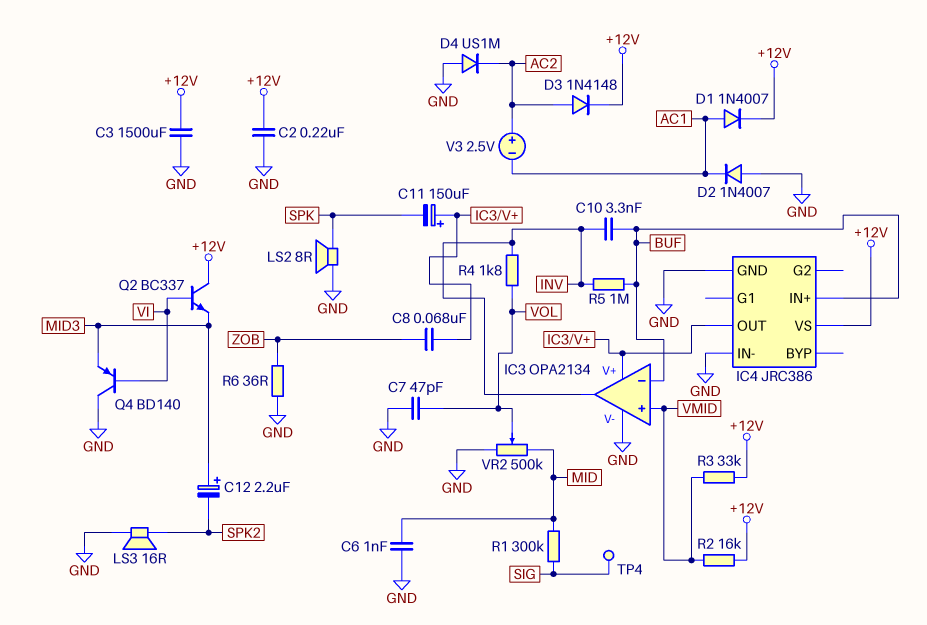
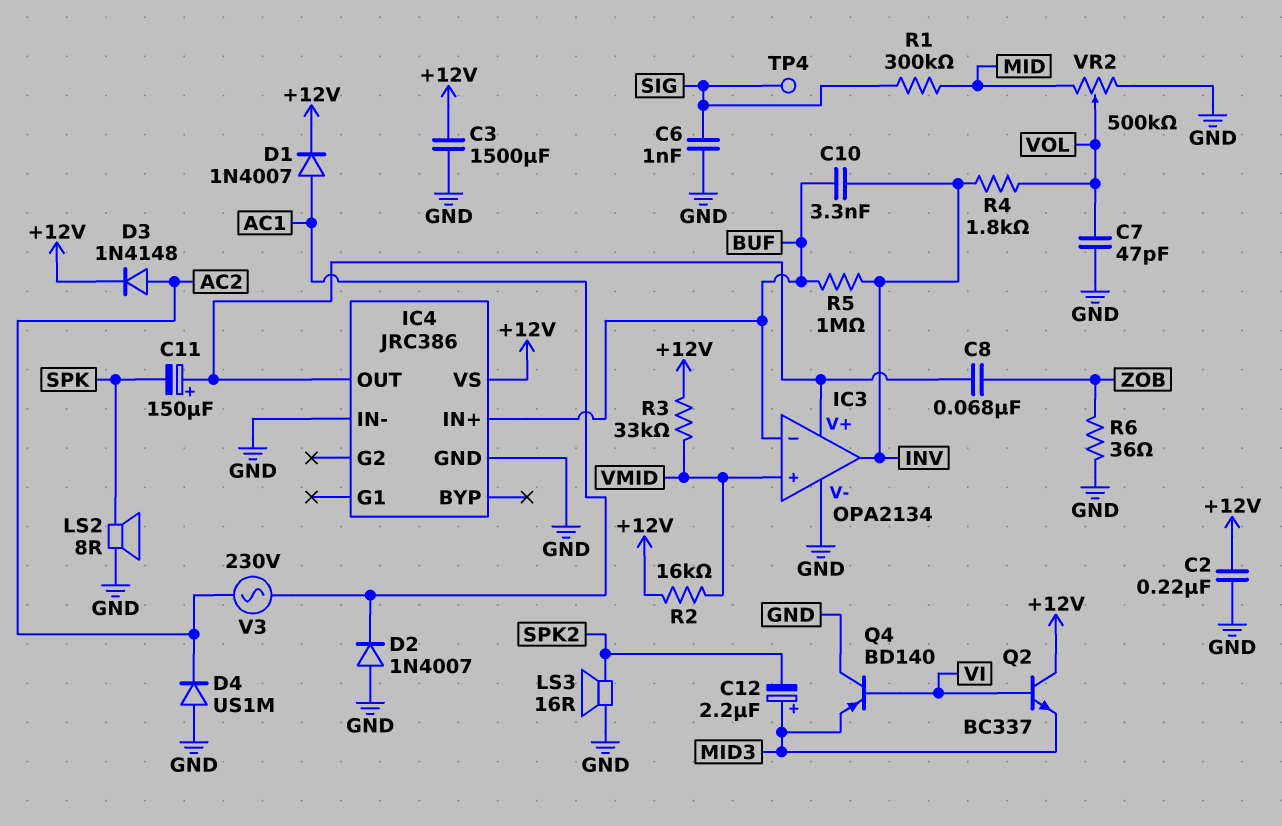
C6: 1nF (GND, MID) -> 1nF (GND, SIG)
V3: 2.5V (plus AC2, minus AC1) -> AC 230V (AC1, AC2)

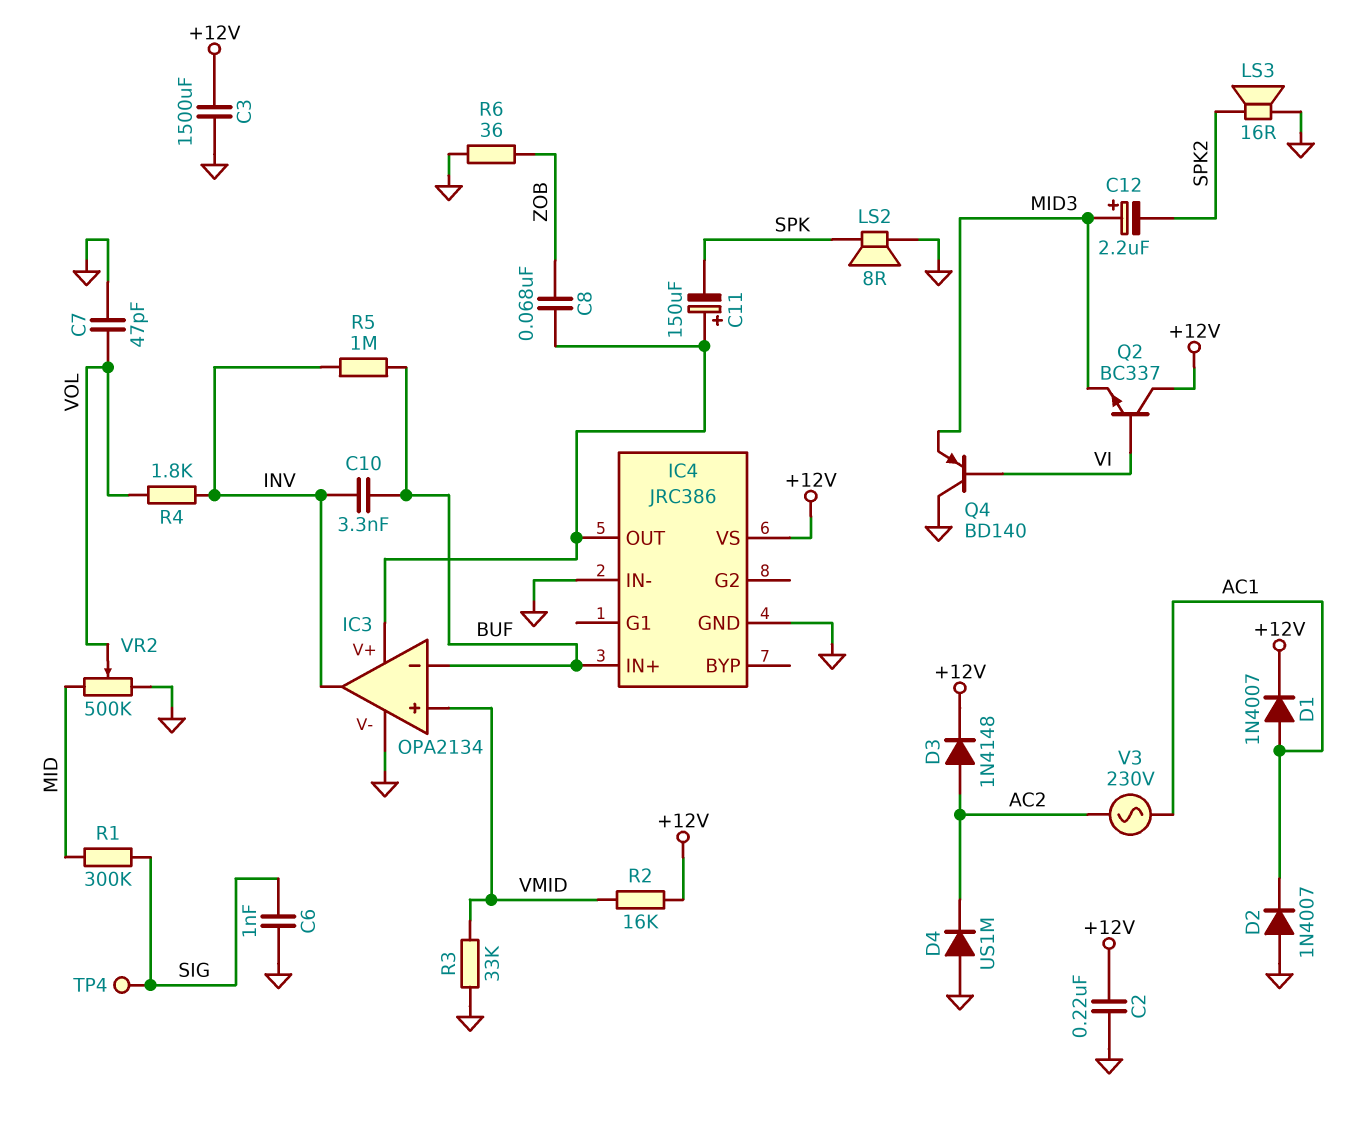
R3: 33k (+12V, VMID) -> 33k (GND, VMID)

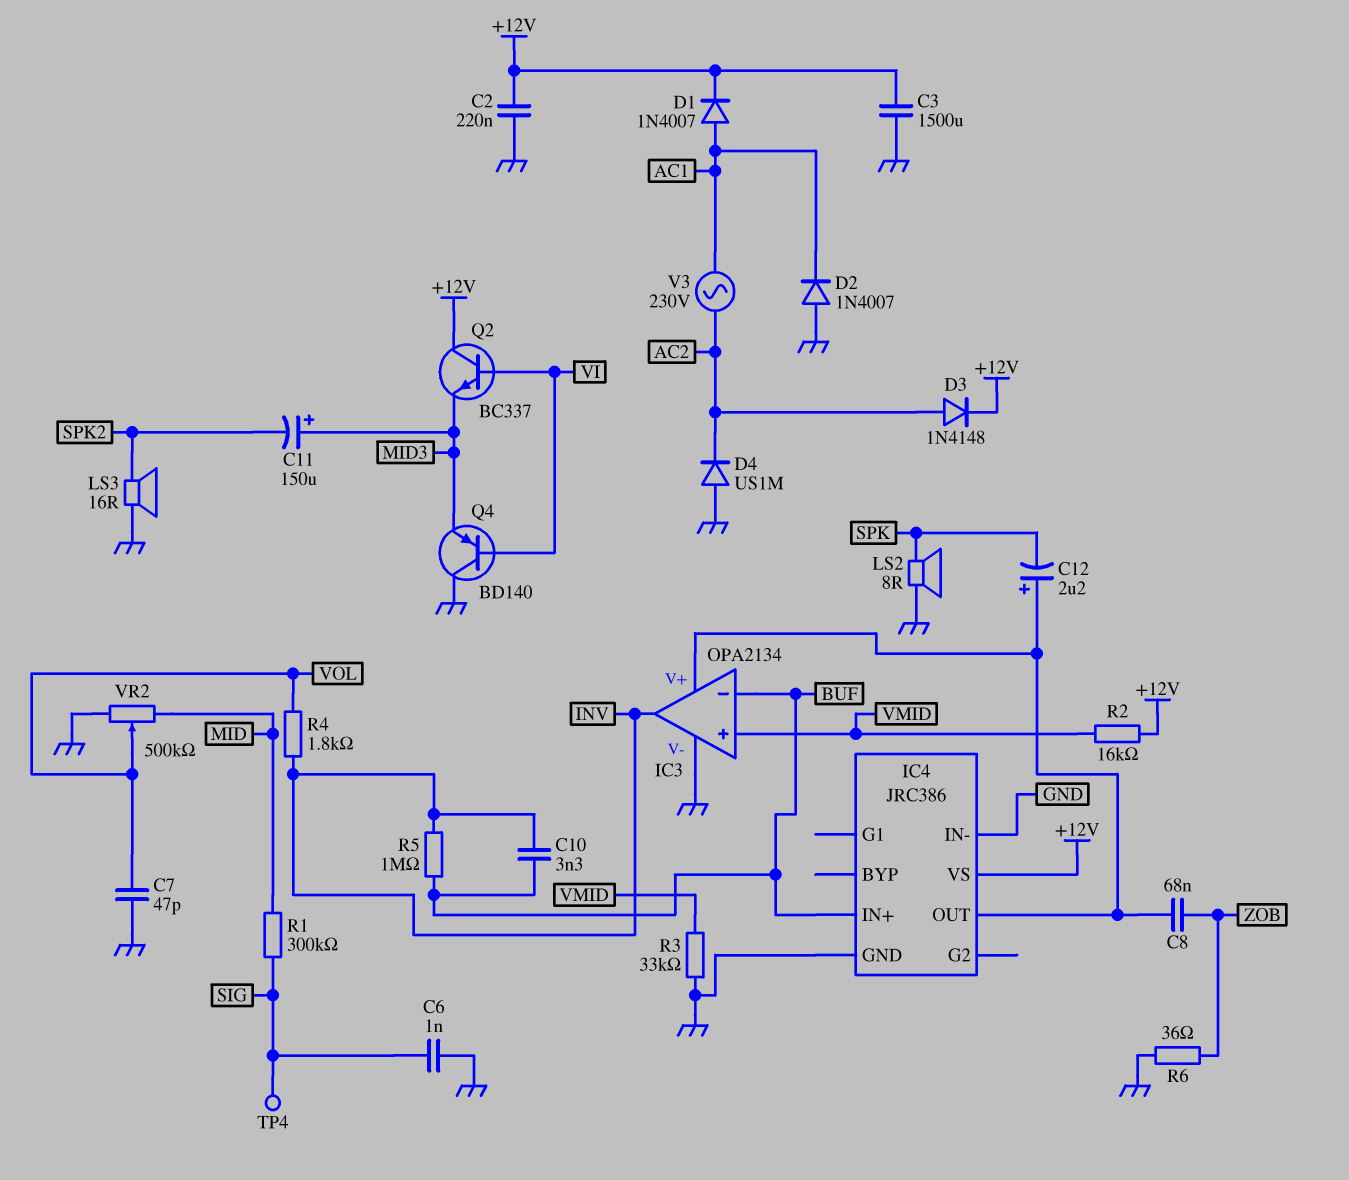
C11: 150uF (plus IC3/V+, minus SPK) -> 150uF (plus MID3, minus SPK2)
C12: 2.2uF (plus MID3, minus SPK2) -> 2.2uF (plus IC3/V+, minus SPK)

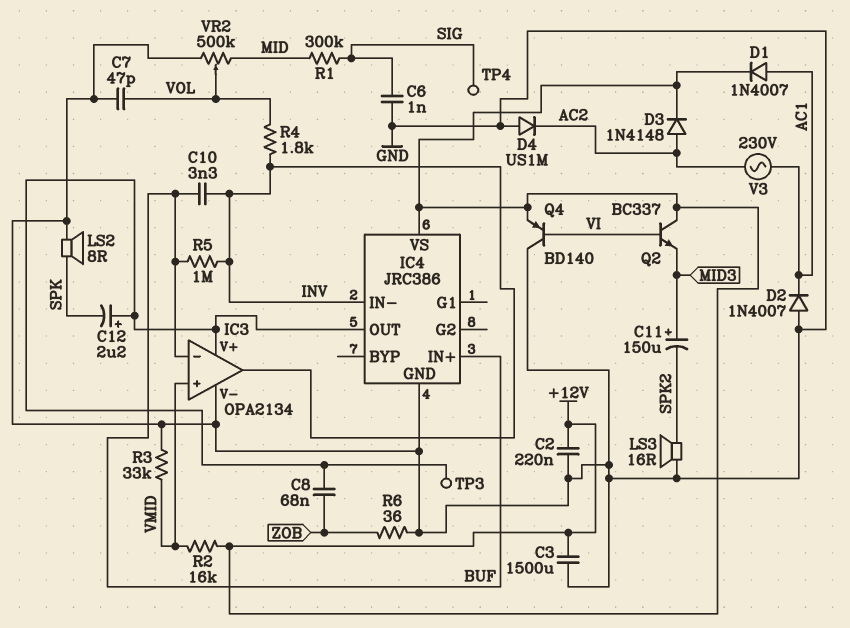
IC4 pin IN-: GND -> INV
Q4: PNP BD140 (B VI, C GND, E MID3) -> PNP BD140 (B VI, C GND, E +12V)
TP3: none -> test point (IC3/V+)

